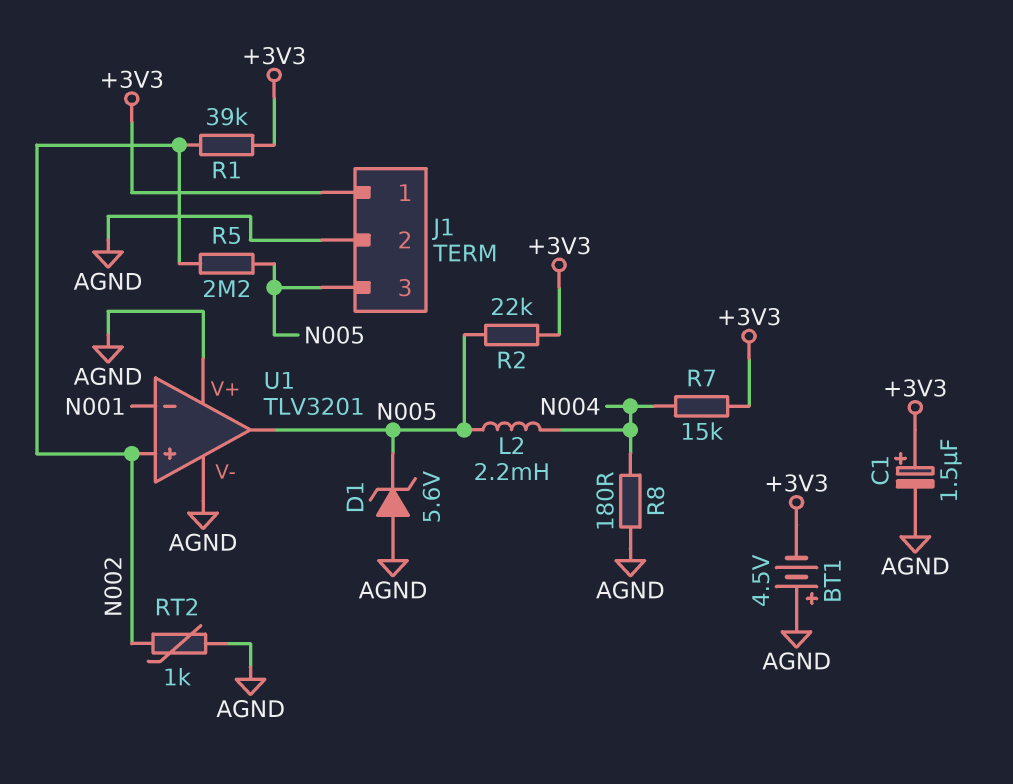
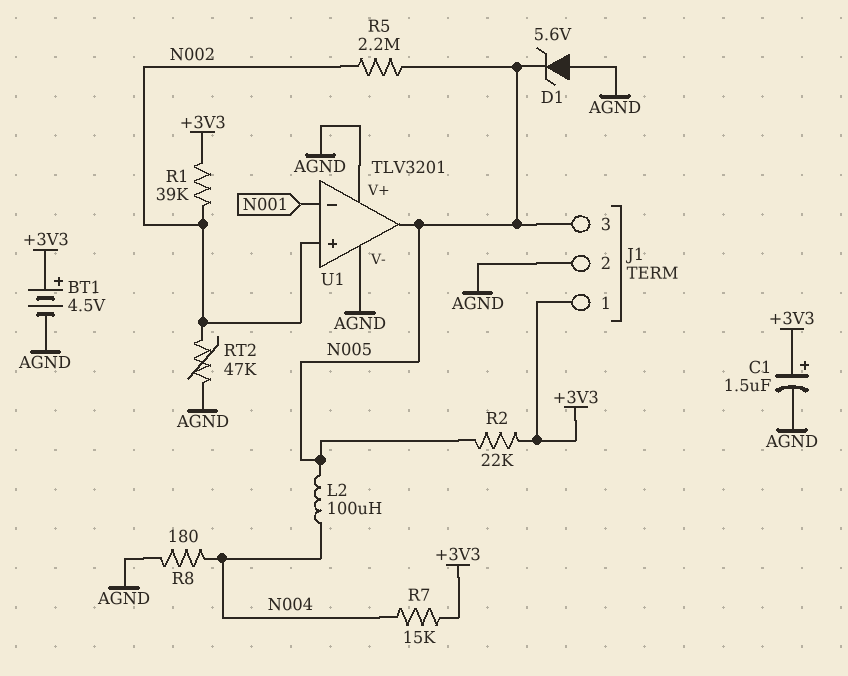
BT1: 4.5V (plus AGND, minus +3V3) -> 4.5V (plus +3V3, minus AGND)
L2: 2.2mH (N004, N005) -> 100uH (N004, N005)
RT2: 1k (AGND, N002) -> 47k (AGND, N002)

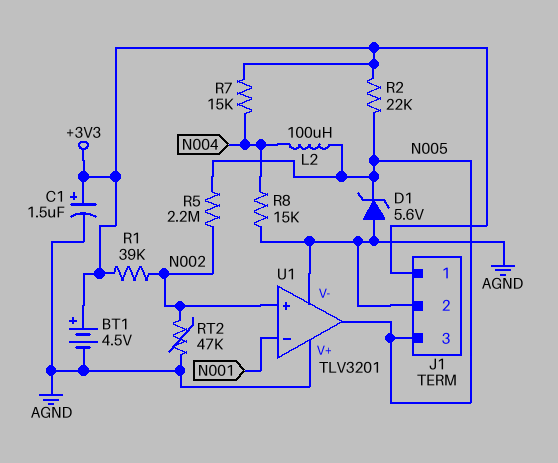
R8: 180 (AGND, N004) -> 15k (AGND, N004)

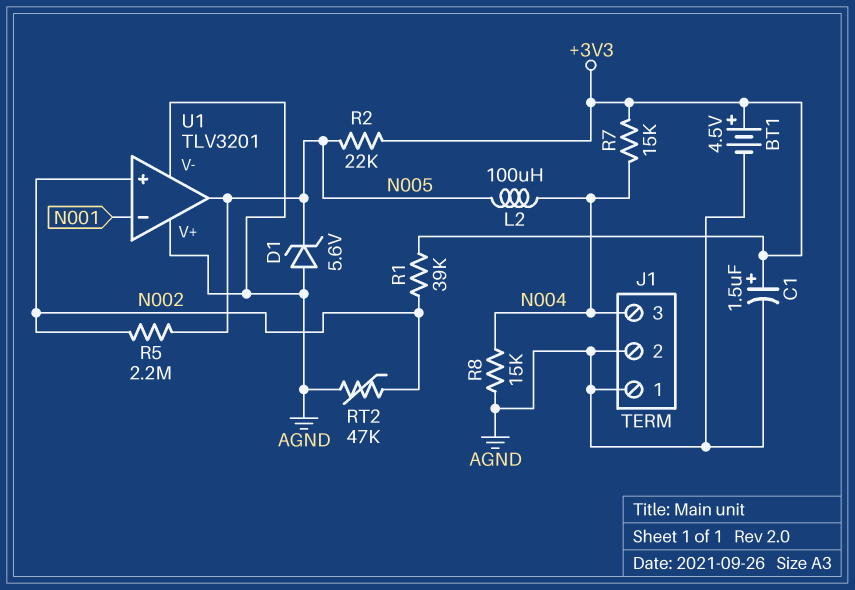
J1 pin 1: +3V3 -> AGND
J1 pin 3: N005 -> N004

